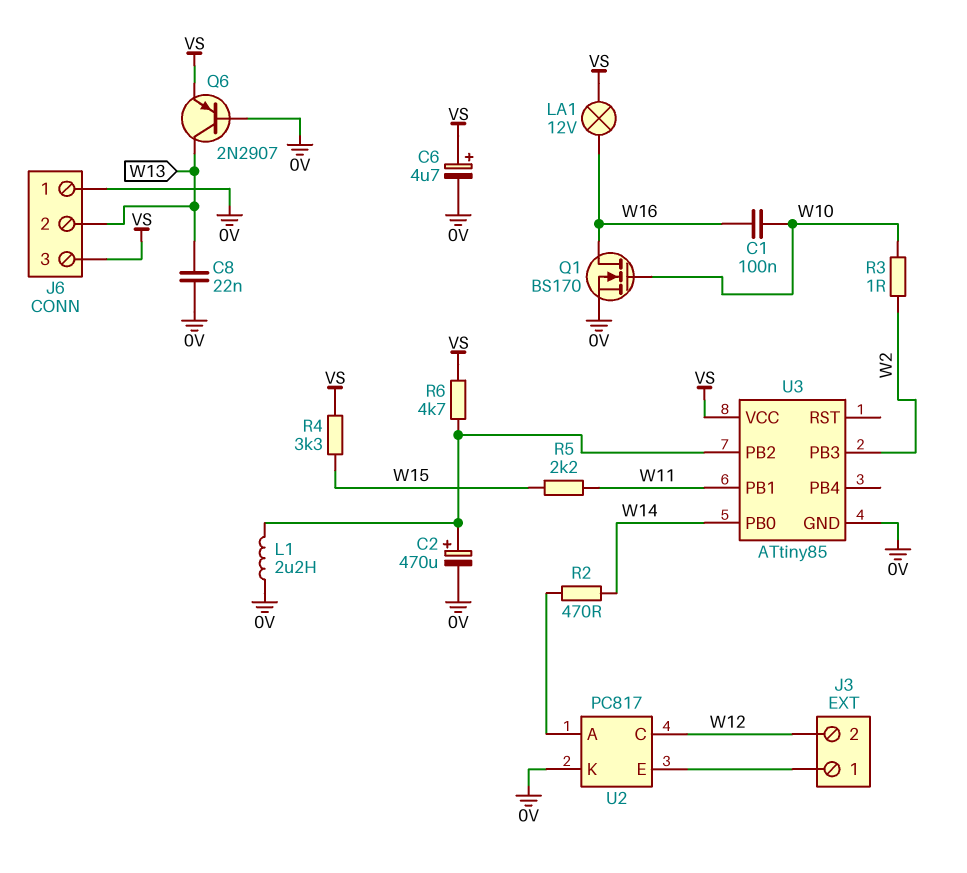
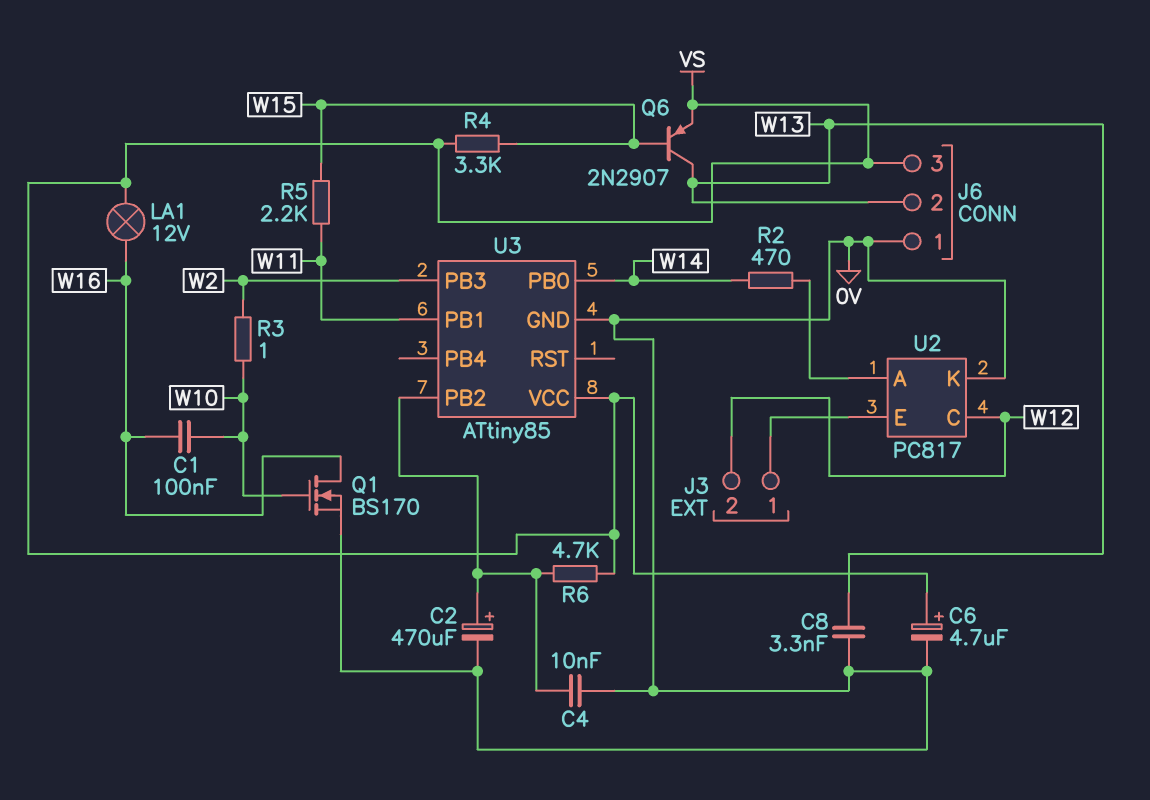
C4: none -> 10nF (0V, U3/PB2)
C8: 22nF (0V, W13) -> 3.3nF (0V, W13)
L1: 2.2uH (0V, U3/PB2) -> none
Q6: PNP 2N2907 (B 0V, C W13, E VS) -> PNP 2N2907 (B W15, C W13, E VS)

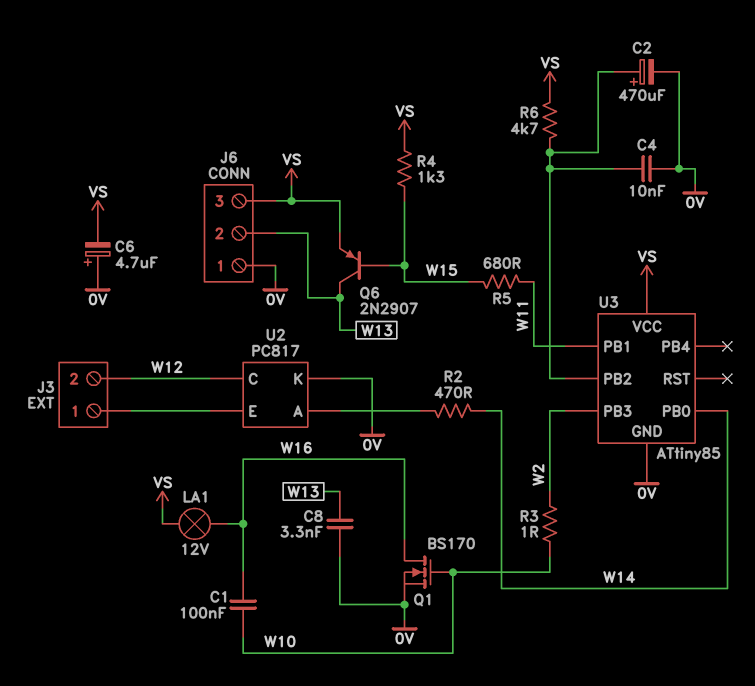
C6: 4.7uF (plus VS, minus 0V) -> 4.7uF (plus 0V, minus VS)
R4: 3.3k (VS, W15) -> 1.3k (VS, W15)
R5: 2.2k (W11, W15) -> 680 (W11, W15)

